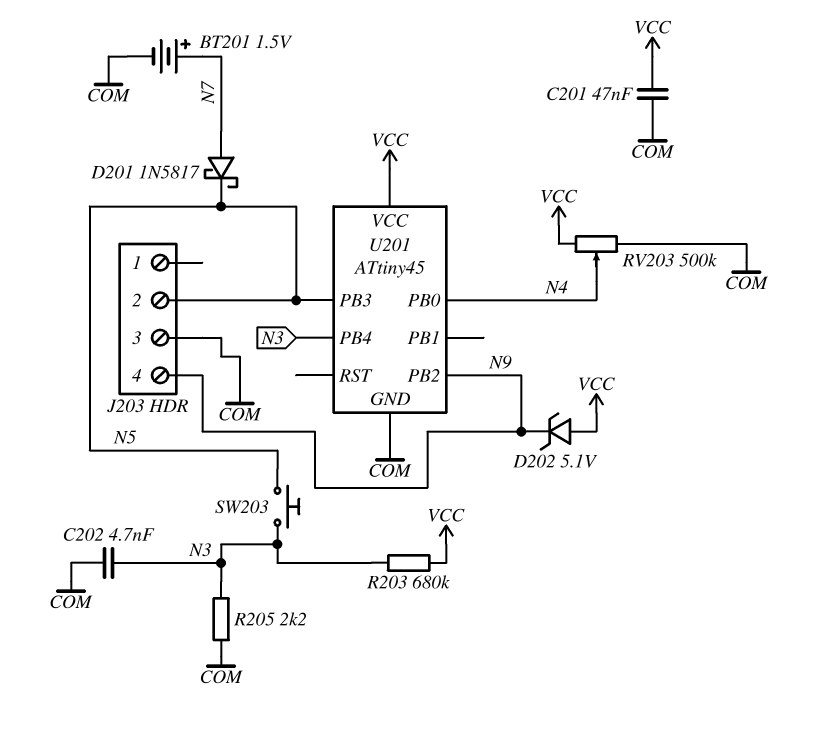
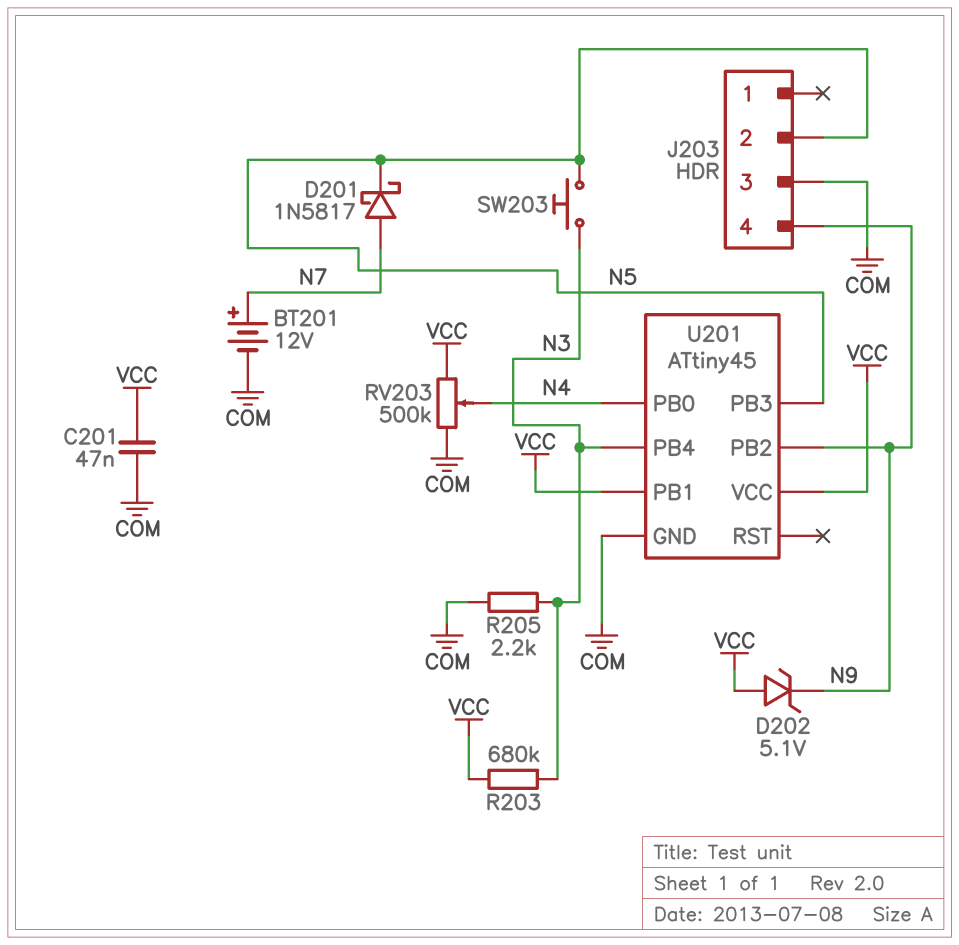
BT201: 1.5V (plus N7, minus COM) -> 12V (plus N7, minus COM)
C202: 4.7nF (COM, N3) -> none
U201 pin PB1: none -> VCC

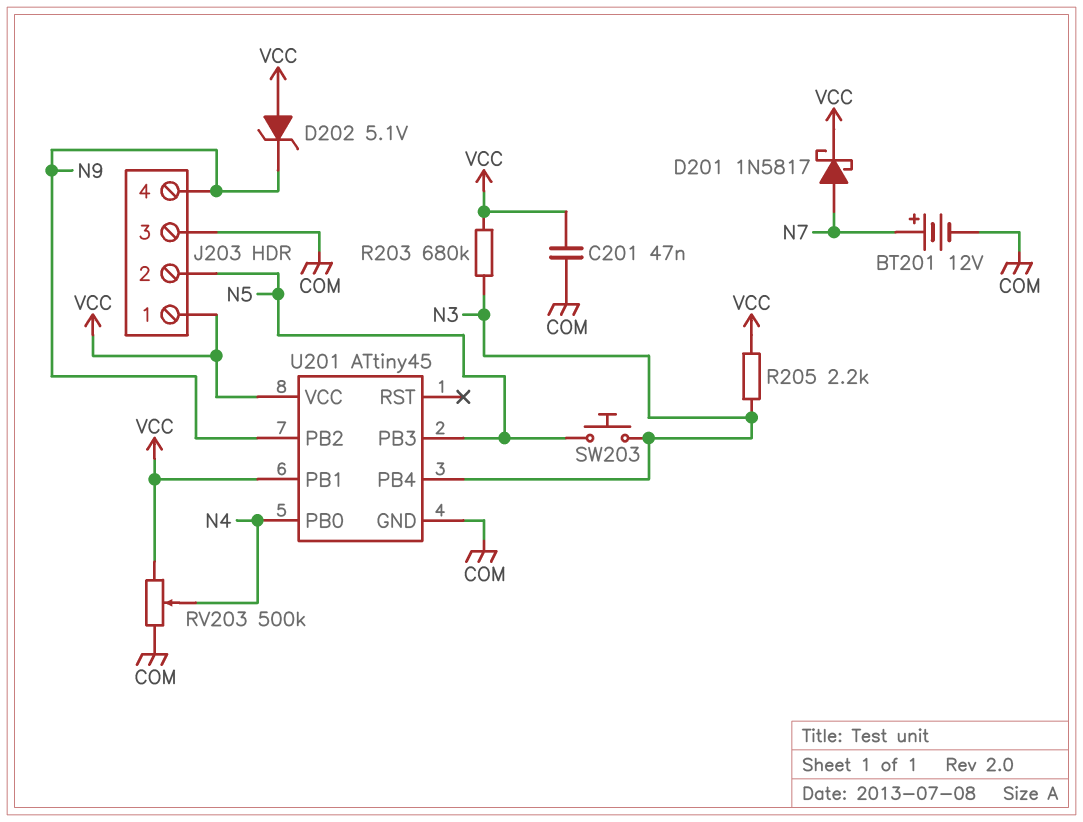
D201: schottky 1N5817 (A N7, K N5) -> schottky 1N5817 (A N7, K VCC)
J203 pin 1: none -> VCC
R205: 2.2k (COM, N3) -> 2.2k (N3, VCC)

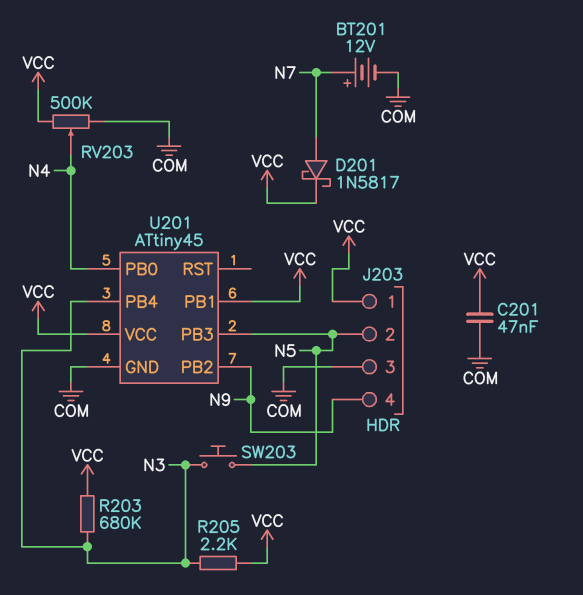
D202: zener 5.1V (A VCC, K N9) -> none

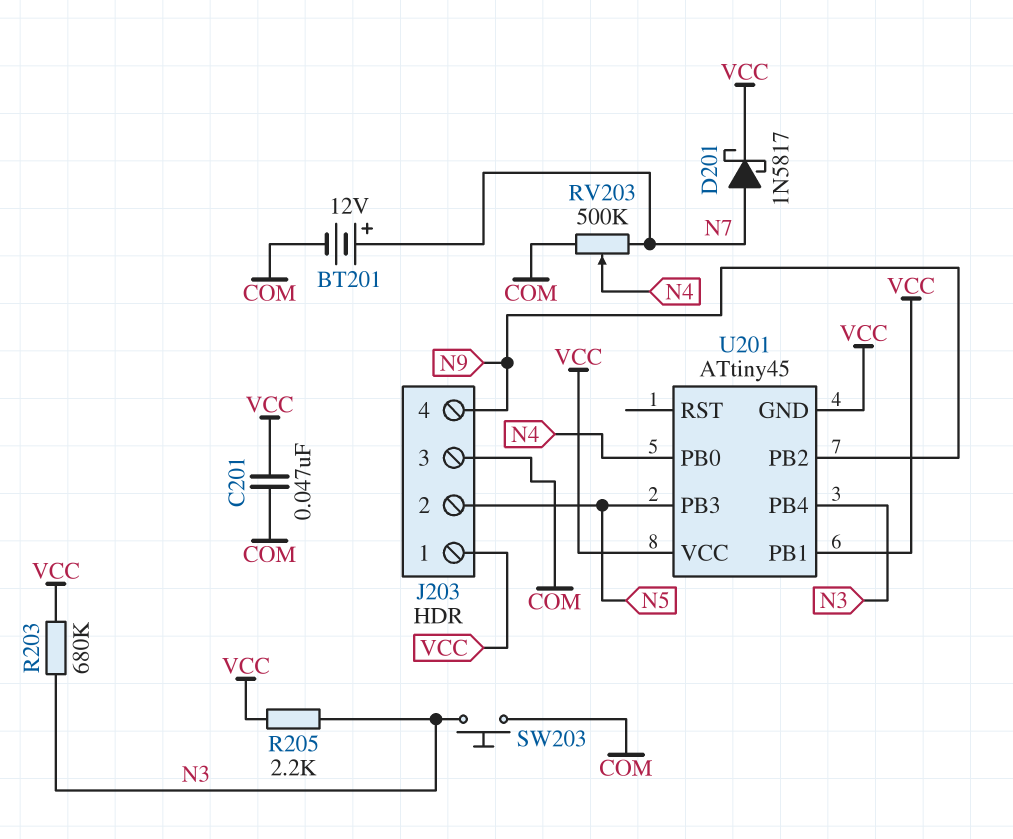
RV203: 500k (COM, VCC, wiper N4) -> 500k (COM, N7, wiper N4)
SW203: button (N3, N5) -> button (COM, N3)
U201 pin GND: COM -> VCC

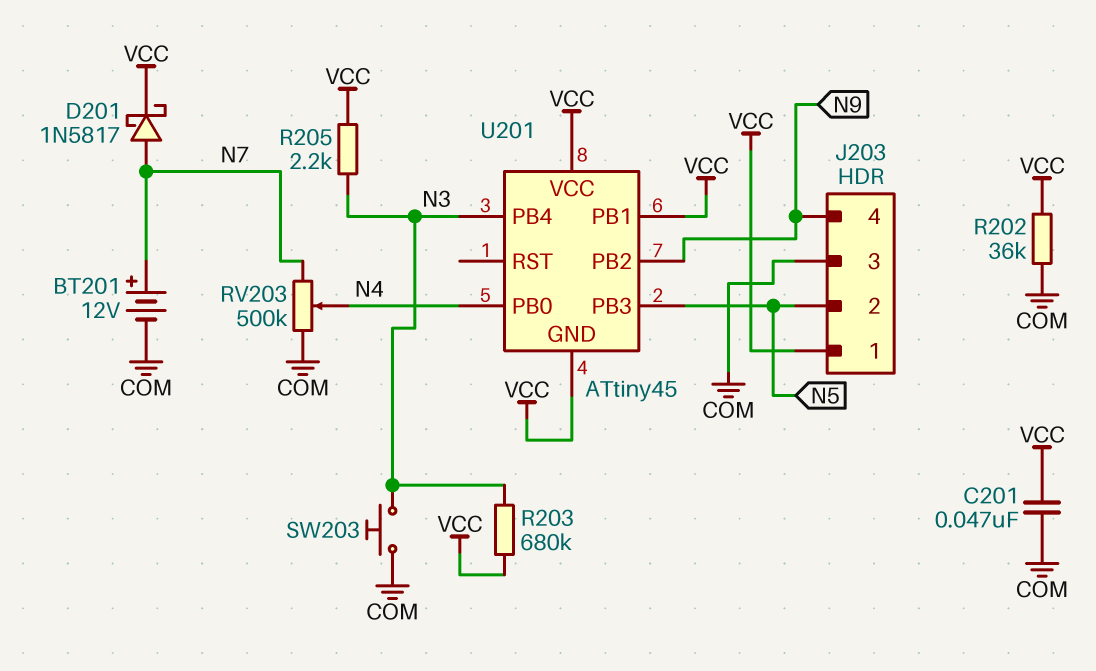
R202: none -> 36k (COM, VCC)

